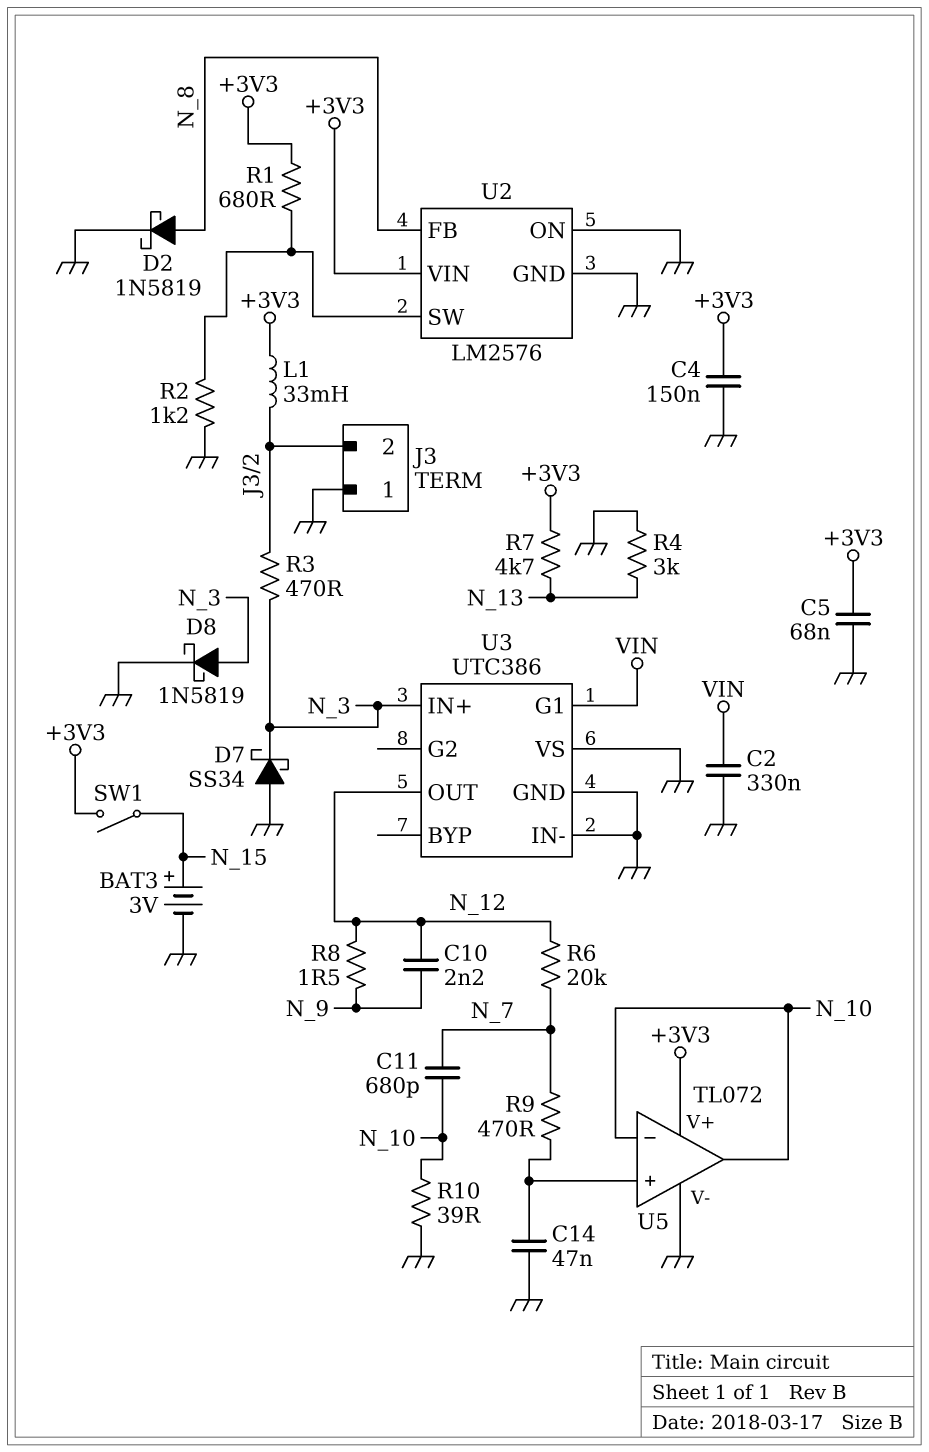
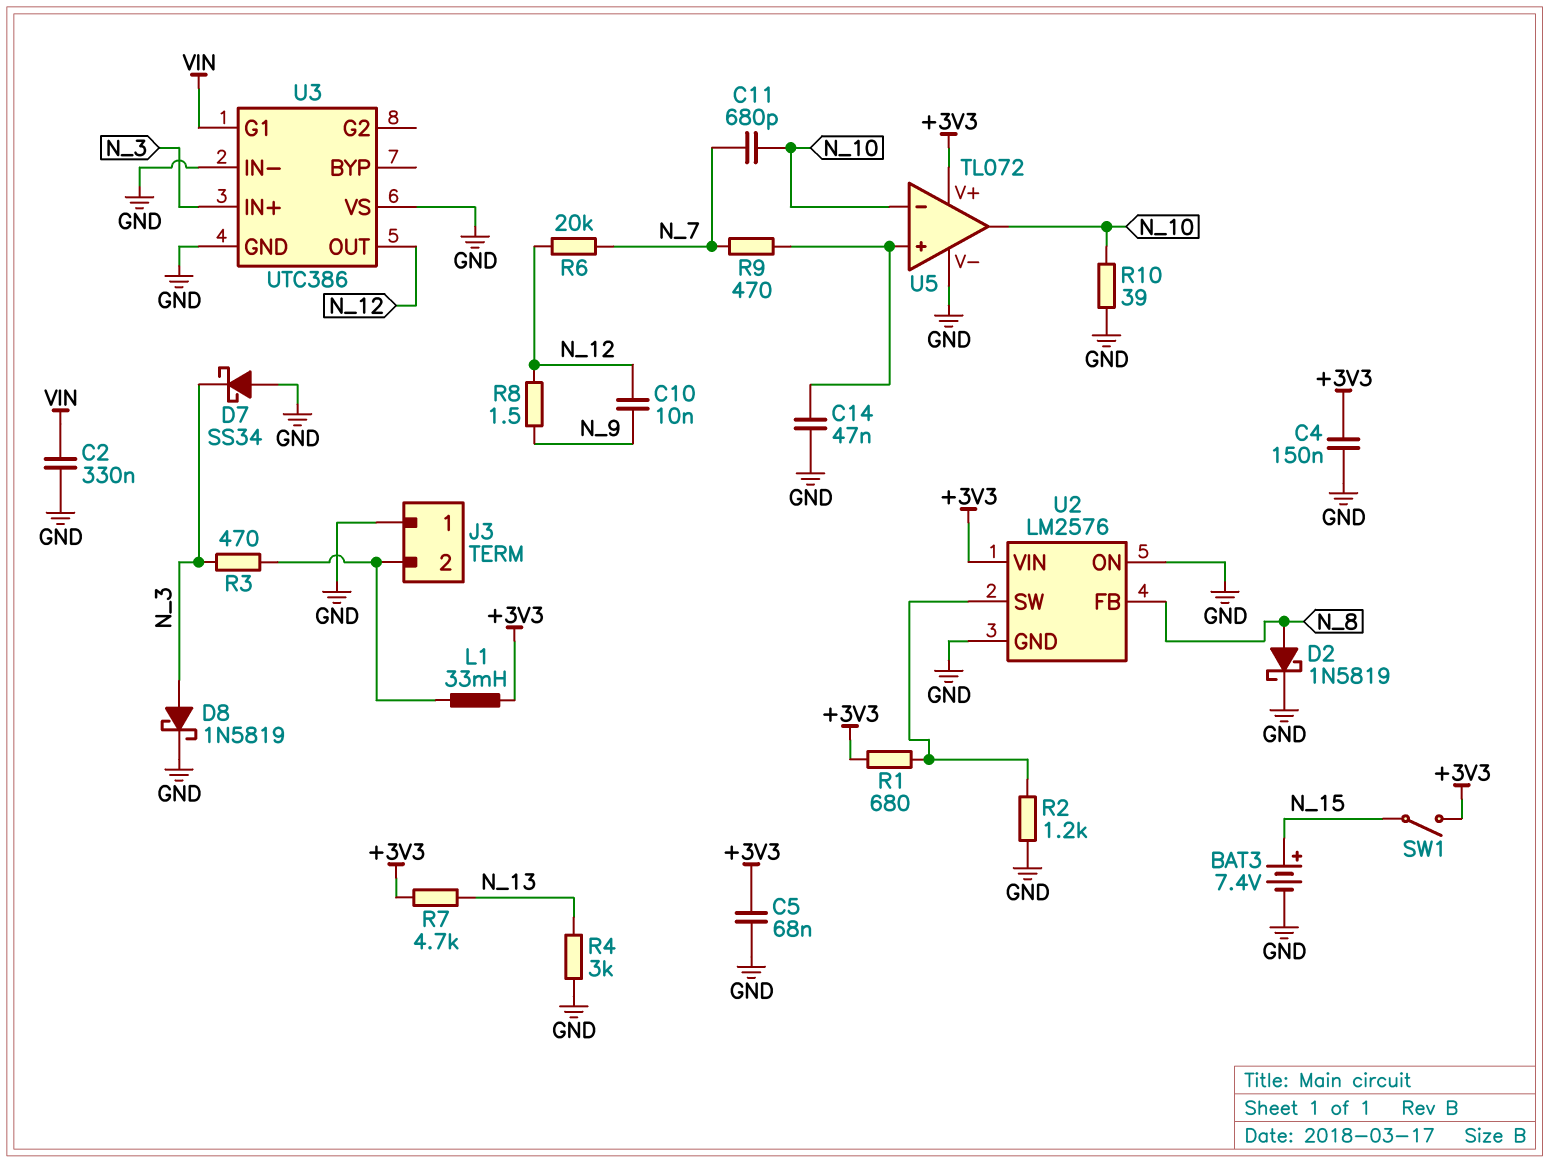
BAT3: 3V (plus N_15, minus GND) -> 7.4V (plus N_15, minus GND)
C10: 2.2nF (N_9, N_12) -> 10nF (N_9, N_12)

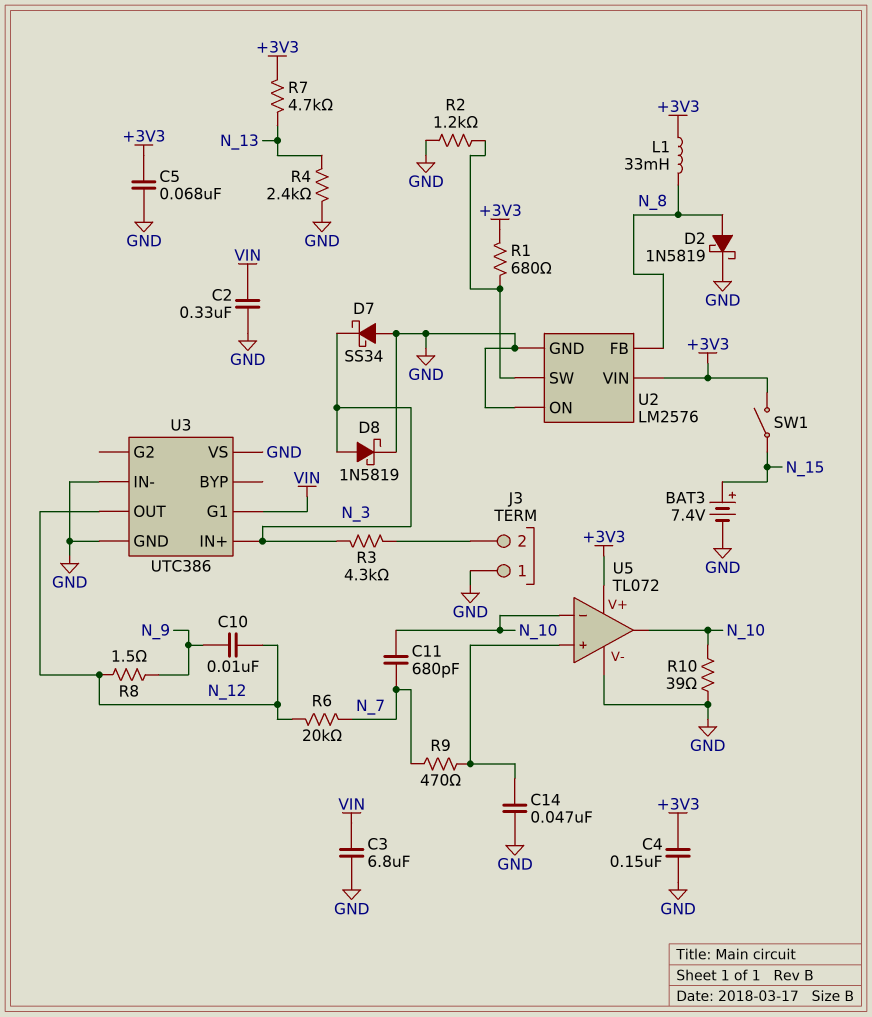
C3: none -> 6.8uF (GND, VIN)
L1: 33mH (+3V3, J3/2) -> 33mH (+3V3, N_8)
R3: 470 (J3/2, N_3) -> 4.3k (J3/2, N_3)
R4: 3k (GND, N_13) -> 2.4k (GND, N_13)

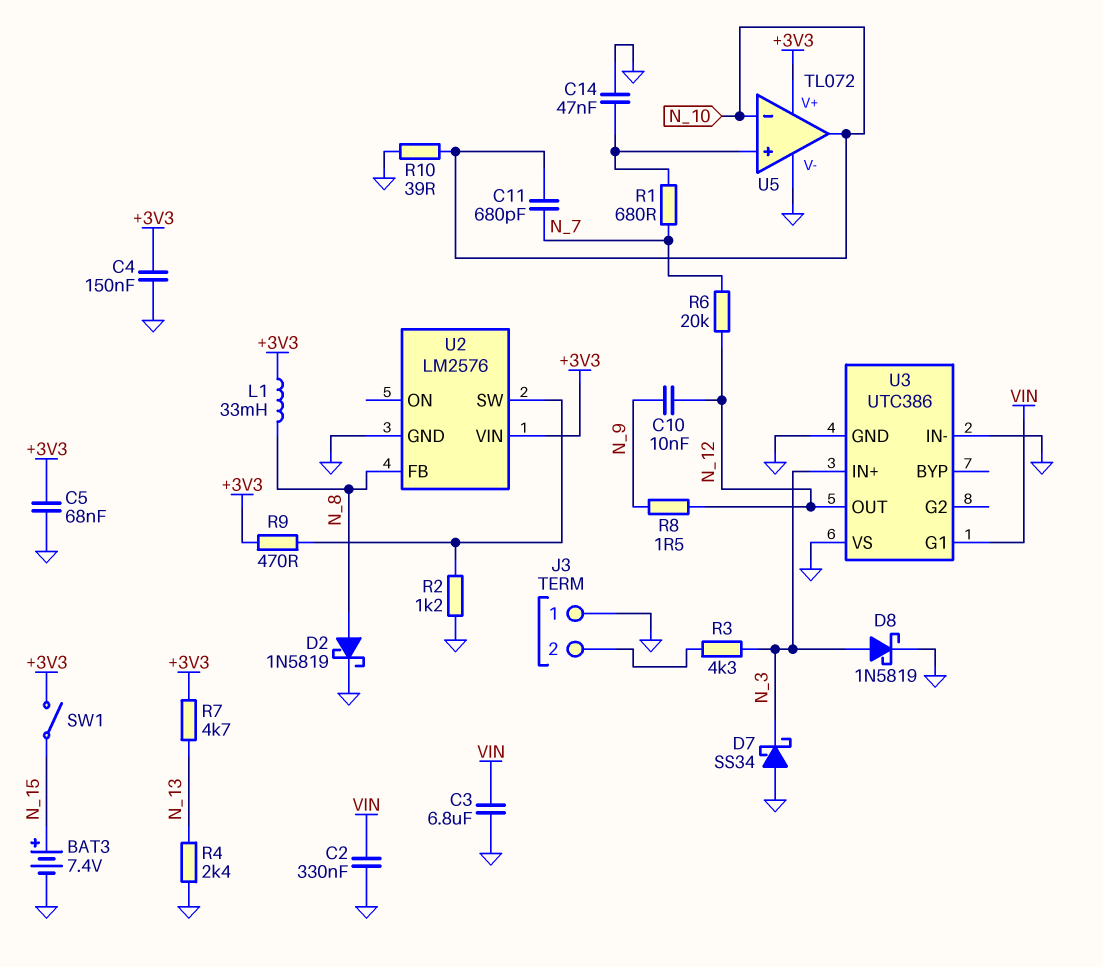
R1: 680 (+3V3, U2/SW) -> 680 (N_7, U5/in+)
R9: 470 (N_7, U5/in+) -> 470 (+3V3, U2/SW)
U2 pin ON: GND -> none

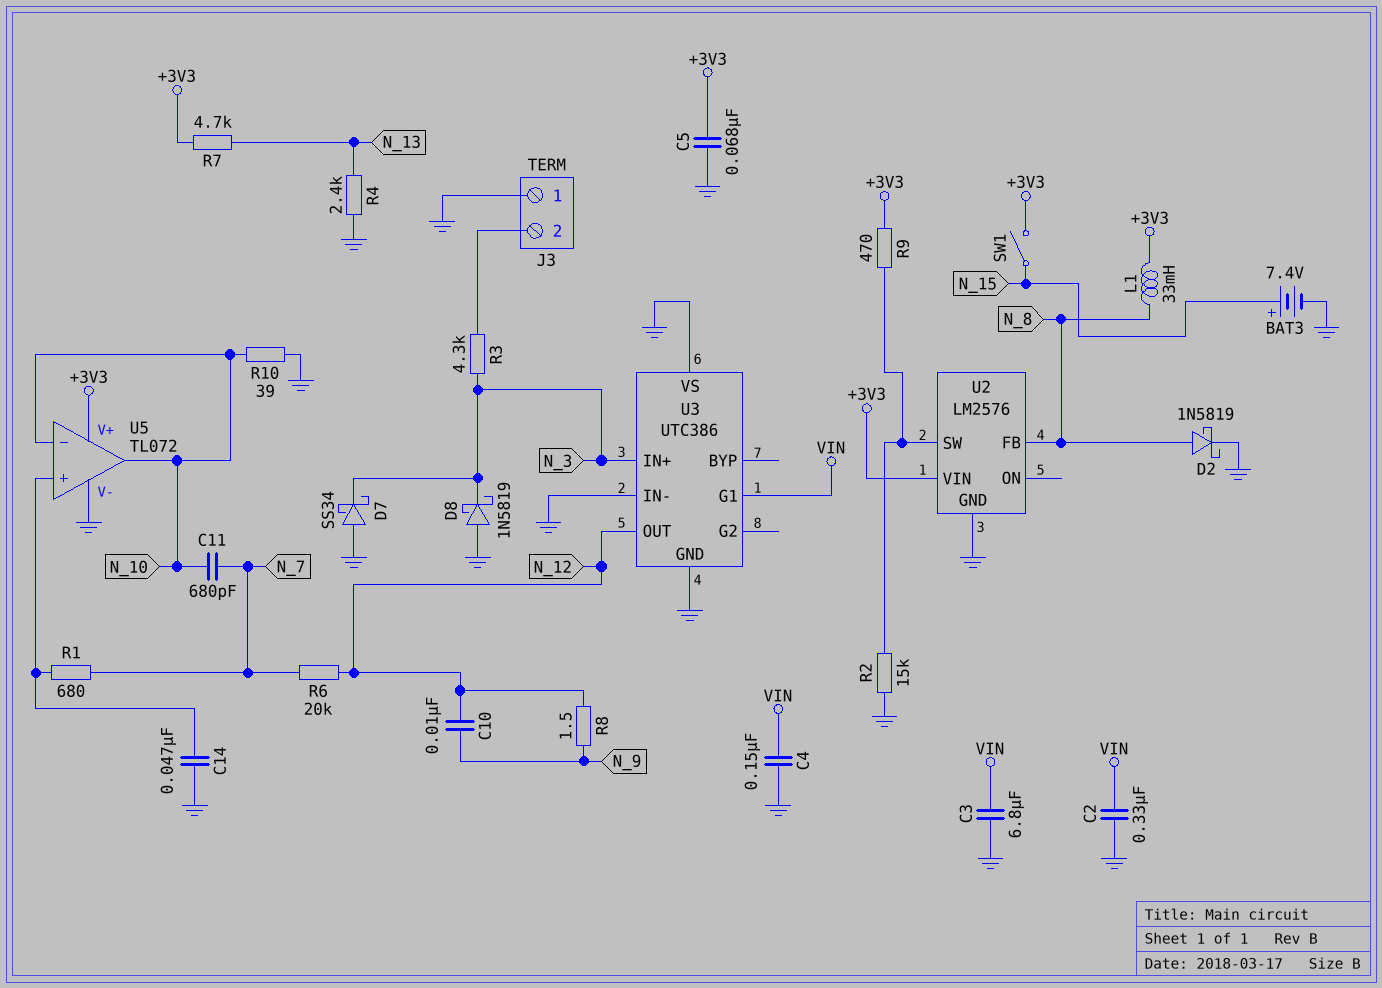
C4: 150nF (+3V3, GND) -> 150nF (GND, VIN)
D8: schottky 1N5819 (A N_3, K GND) -> schottky 1N5819 (A GND, K N_3)
R2: 1.2k (GND, U2/SW) -> 15k (GND, U2/SW)

